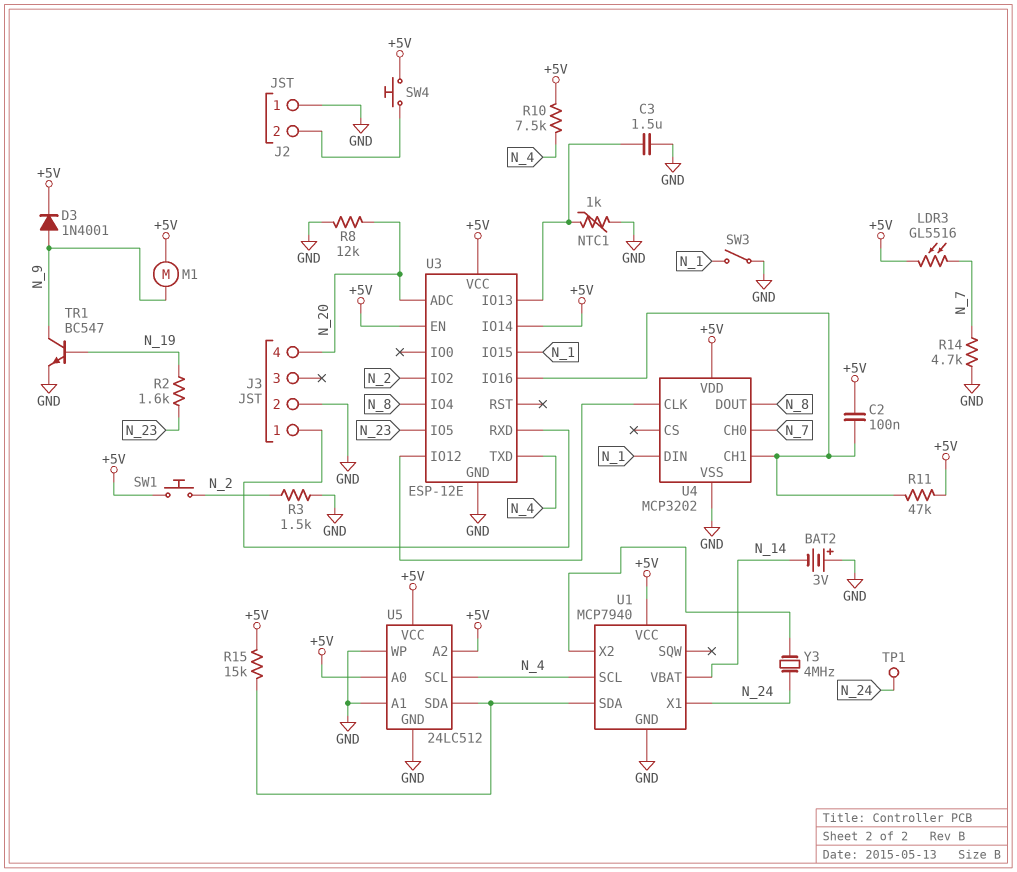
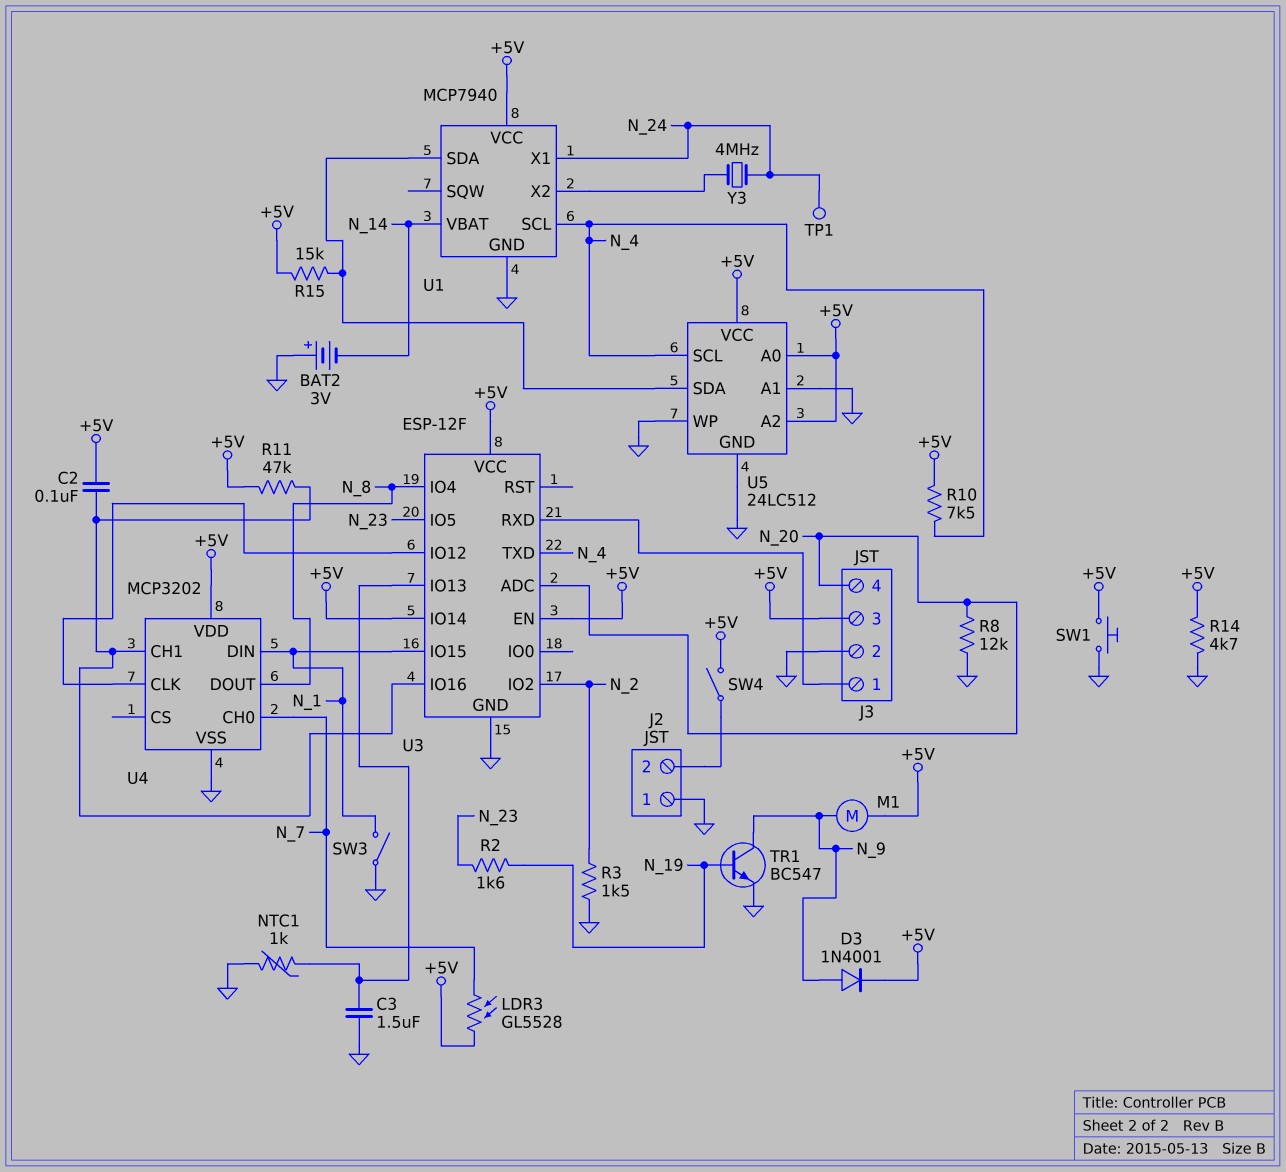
J3 pin 3: none -> +5V
LDR3: GL5516 (+5V, N_7) -> GL5528 (+5V, N_7)
R14: 4.7k (GND, N_7) -> 4.7k (+5V, GND)
SW1: button (+5V, N_2) -> button (+5V, GND)
SW4: button (+5V, J2/2) -> switch (+5V, J2/2)
U3: ESP-12E -> ESP-12F

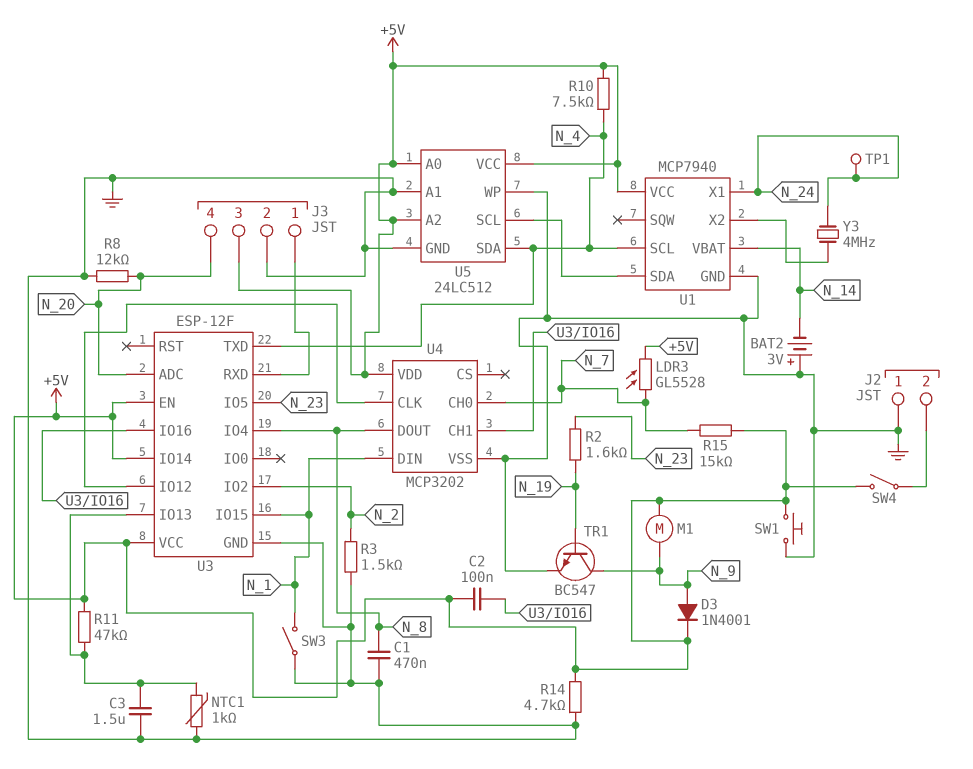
C1: none -> 470nF (GND, N_8)
R11: 47k (+5V, U3/IO16) -> 47k (+5V, U3/IO13)
R15: 15k (+5V, U1/SDA) -> 15k (+5V, N_7)
U5 pin SCL: N_4 -> U1/SDA
U5 pin SDA: U1/SDA -> N_4

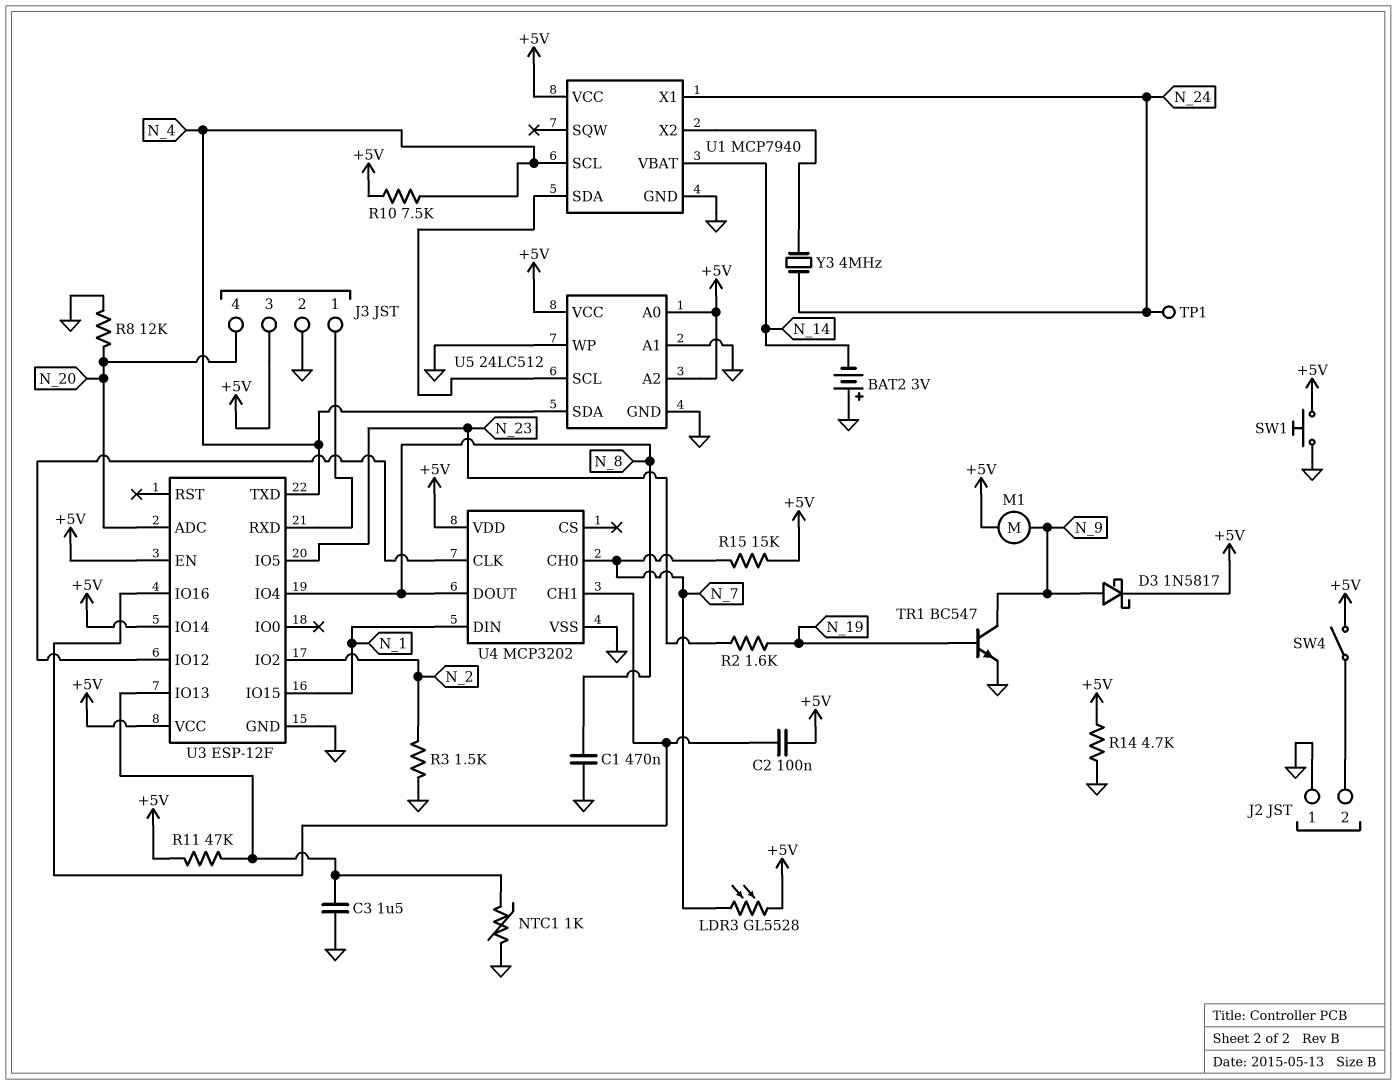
D3: diode 1N4001 (A N_9, K +5V) -> schottky 1N5817 (A N_9, K +5V)
SW3: switch (GND, N_1) -> none

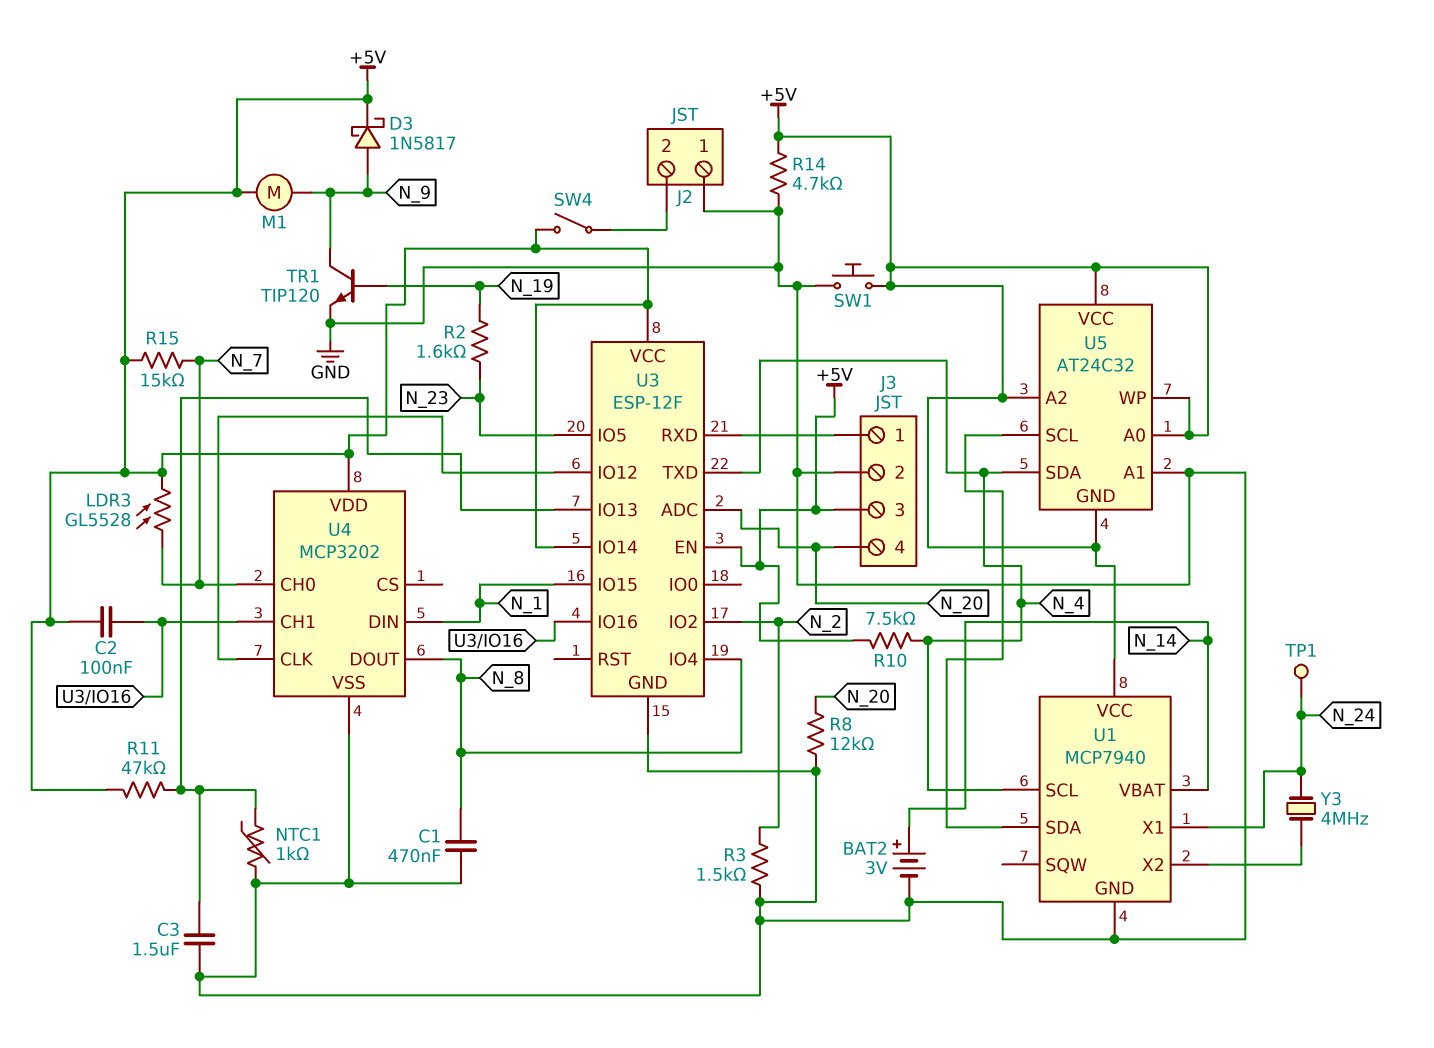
BAT2: 3V (plus GND, minus N_14) -> 3V (plus N_14, minus GND)
TR1: NPN BC547 (B N_19, C N_9, E GND) -> NPN TIP120 (B N_19, C N_9, E GND)
U5: 24LC512 -> AT24C32
U5 pin GND: GND -> +5V
U5 pin WP: GND -> +5V

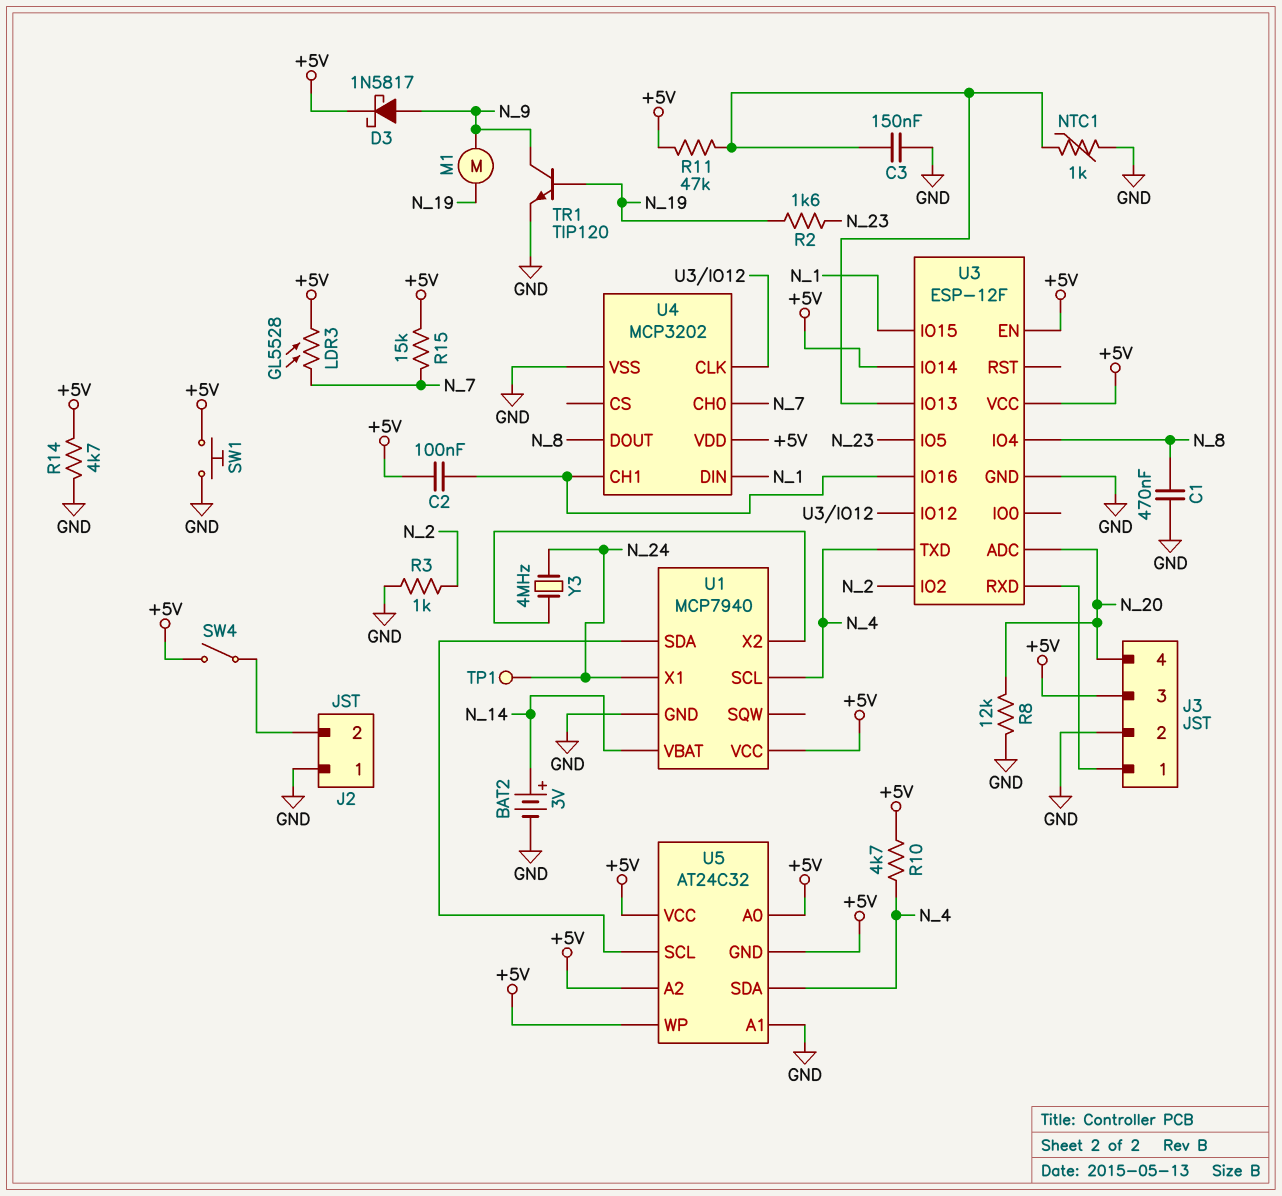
C3: 1.5uF (GND, U3/IO13) -> 150nF (GND, U3/IO13)
M1: motor (+5V, N_9) -> motor (N_9, N_19)
R3: 1.5k (GND, N_2) -> 1k (GND, N_2)
R10: 7.5k (+5V, N_4) -> 4.7k (+5V, N_4)

